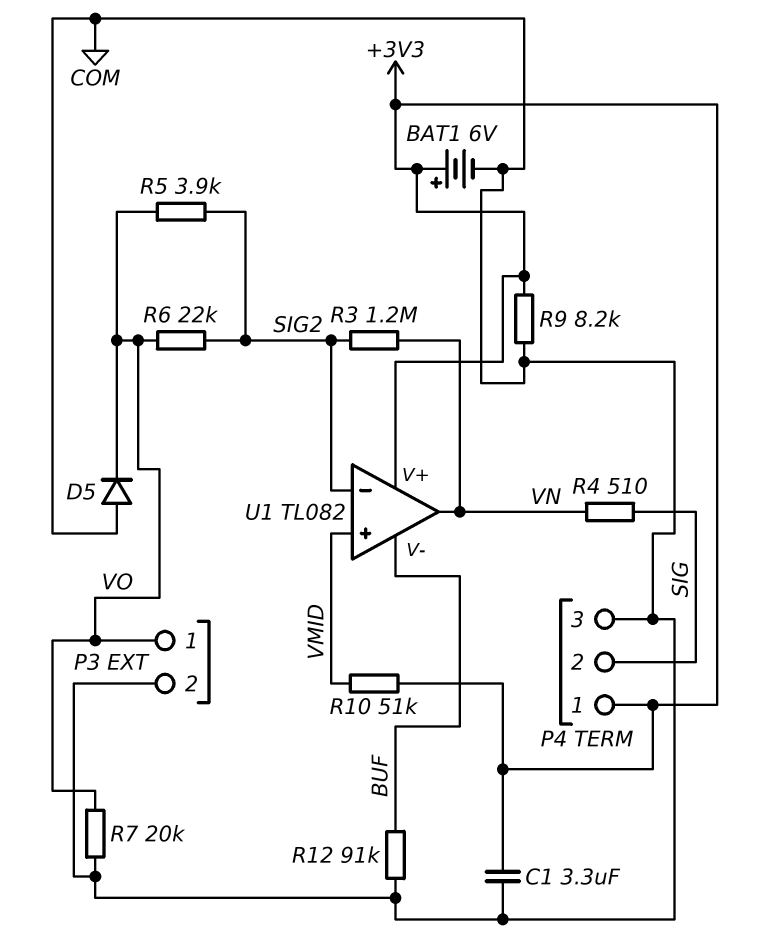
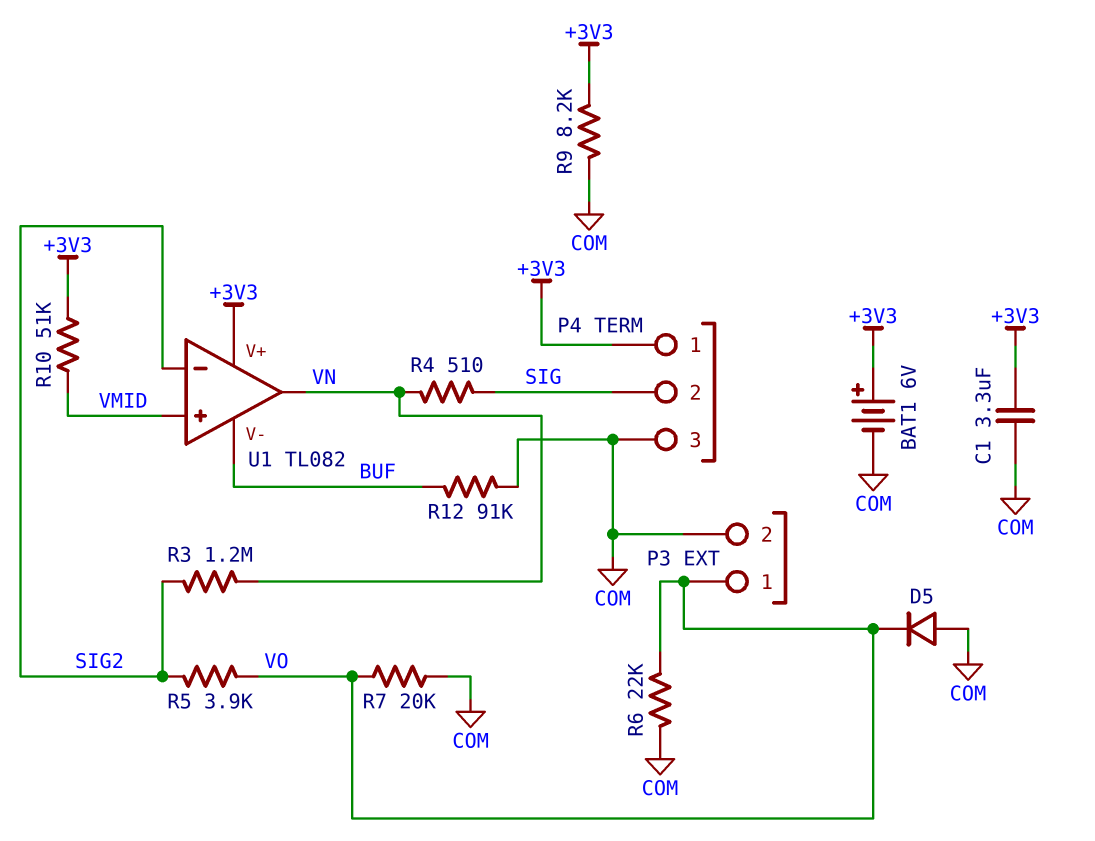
R6: 22k (SIG2, VO) -> 22k (COM, VO)

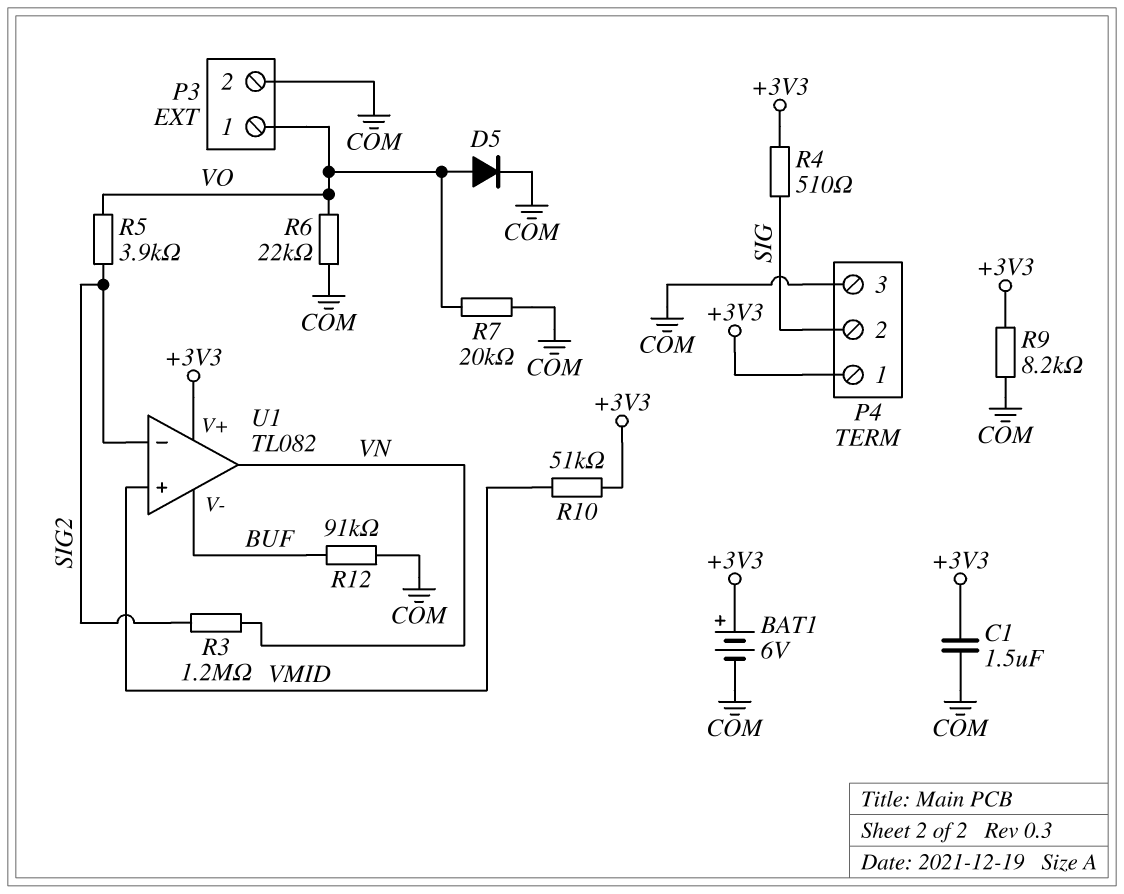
C1: 3.3uF (+3V3, COM) -> 1.5uF (+3V3, COM)
D5: diode (A COM, K VO) -> diode (A VO, K COM)
R4: 510 (SIG, VN) -> 510 (+3V3, SIG)

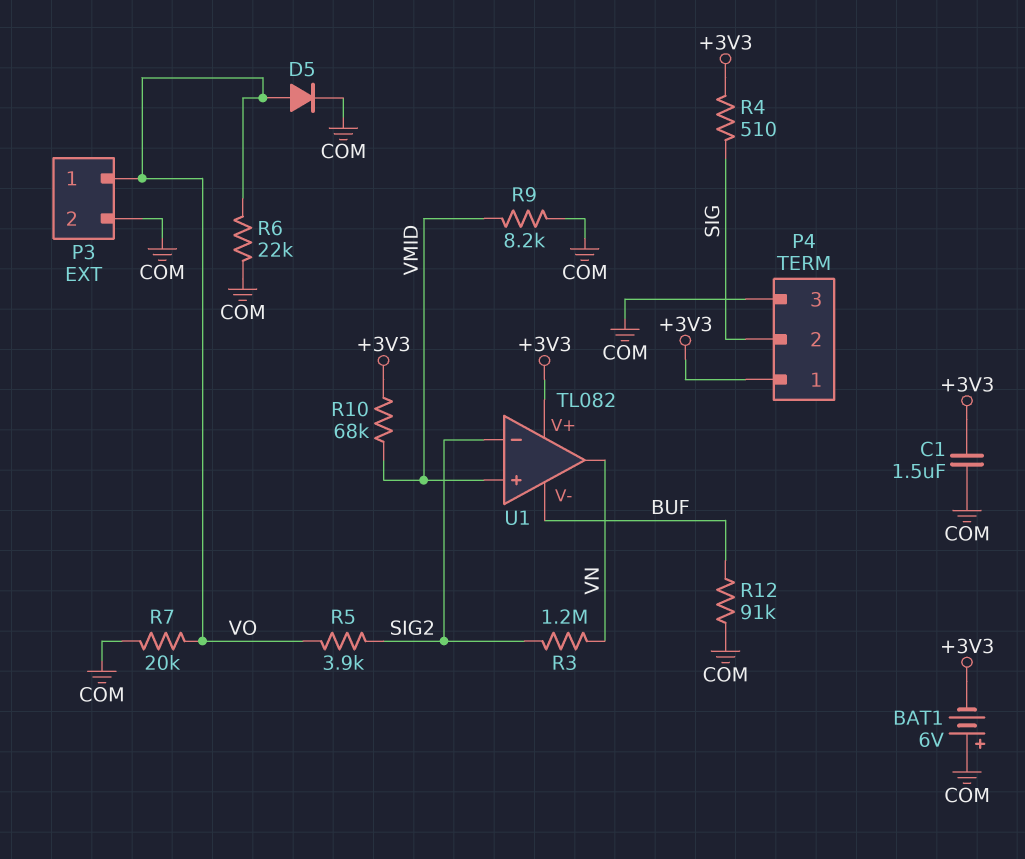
BAT1: 6V (plus +3V3, minus COM) -> 6V (plus COM, minus +3V3)
R9: 8.2k (+3V3, COM) -> 8.2k (COM, VMID)
R10: 51k (+3V3, VMID) -> 68k (+3V3, VMID)

